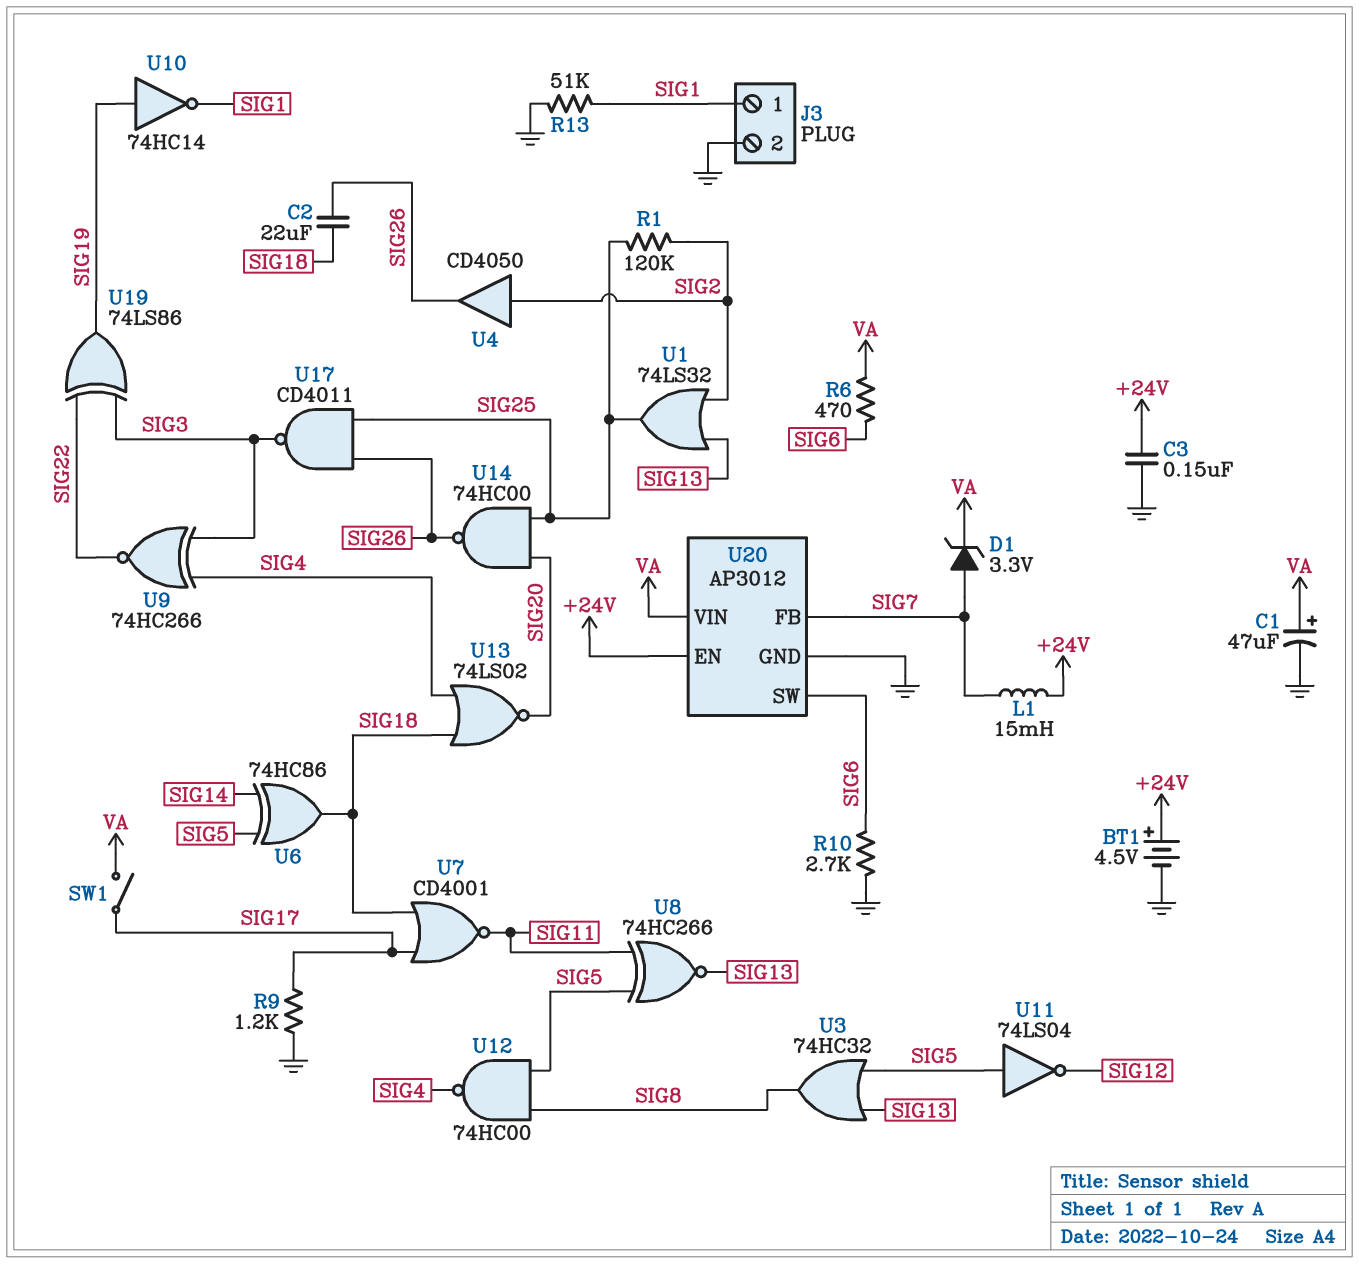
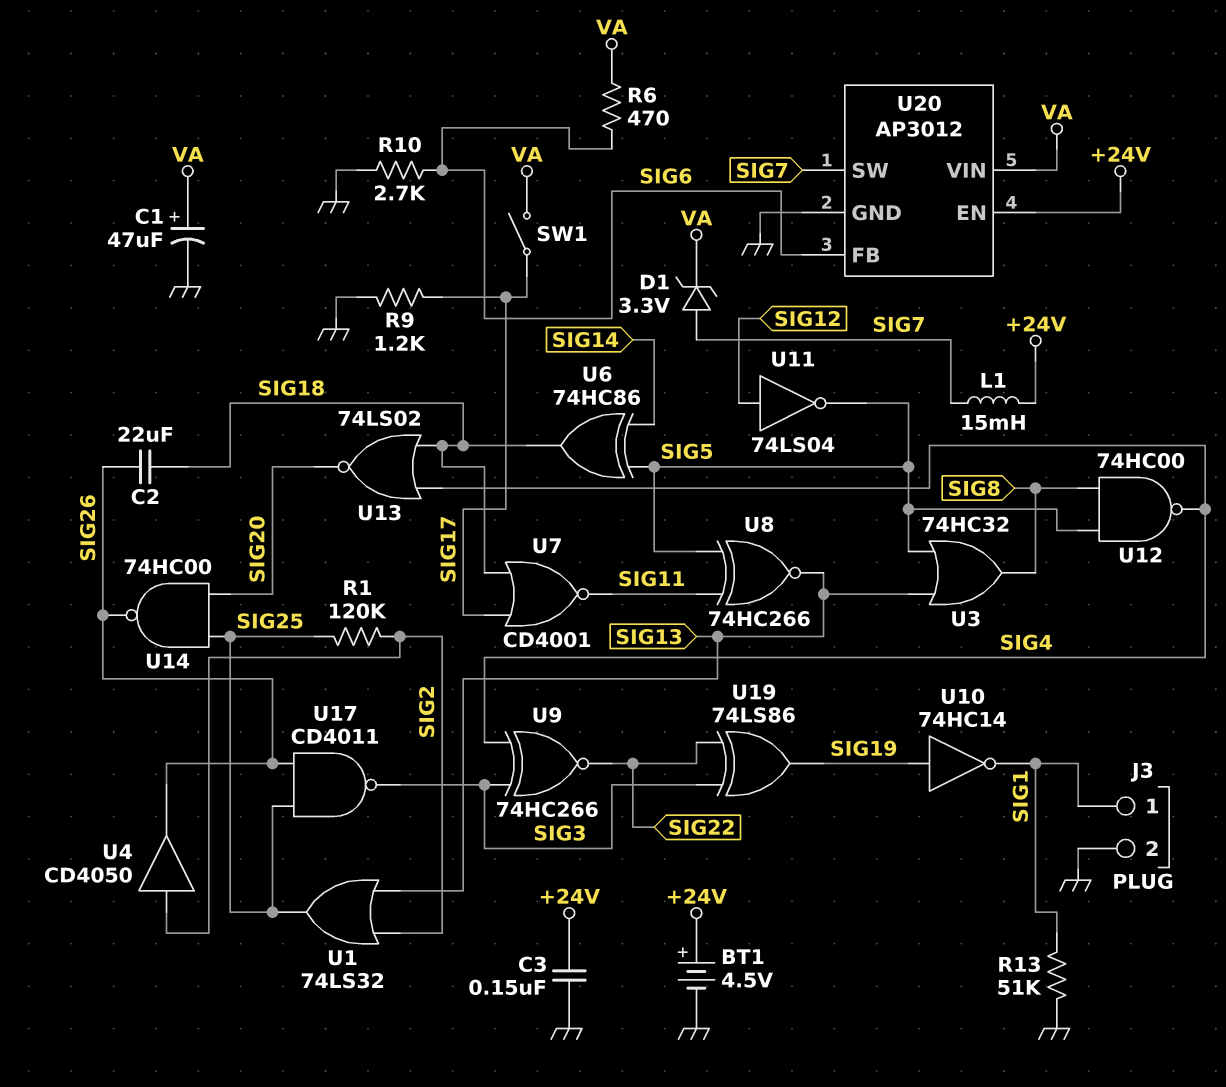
U11: NOT 74LS04 (in SIG5, out SIG12) -> NOT 74LS04 (in SIG12, out SIG5)
U20 pin FB: SIG7 -> SIG6
U20 pin SW: SIG6 -> SIG7

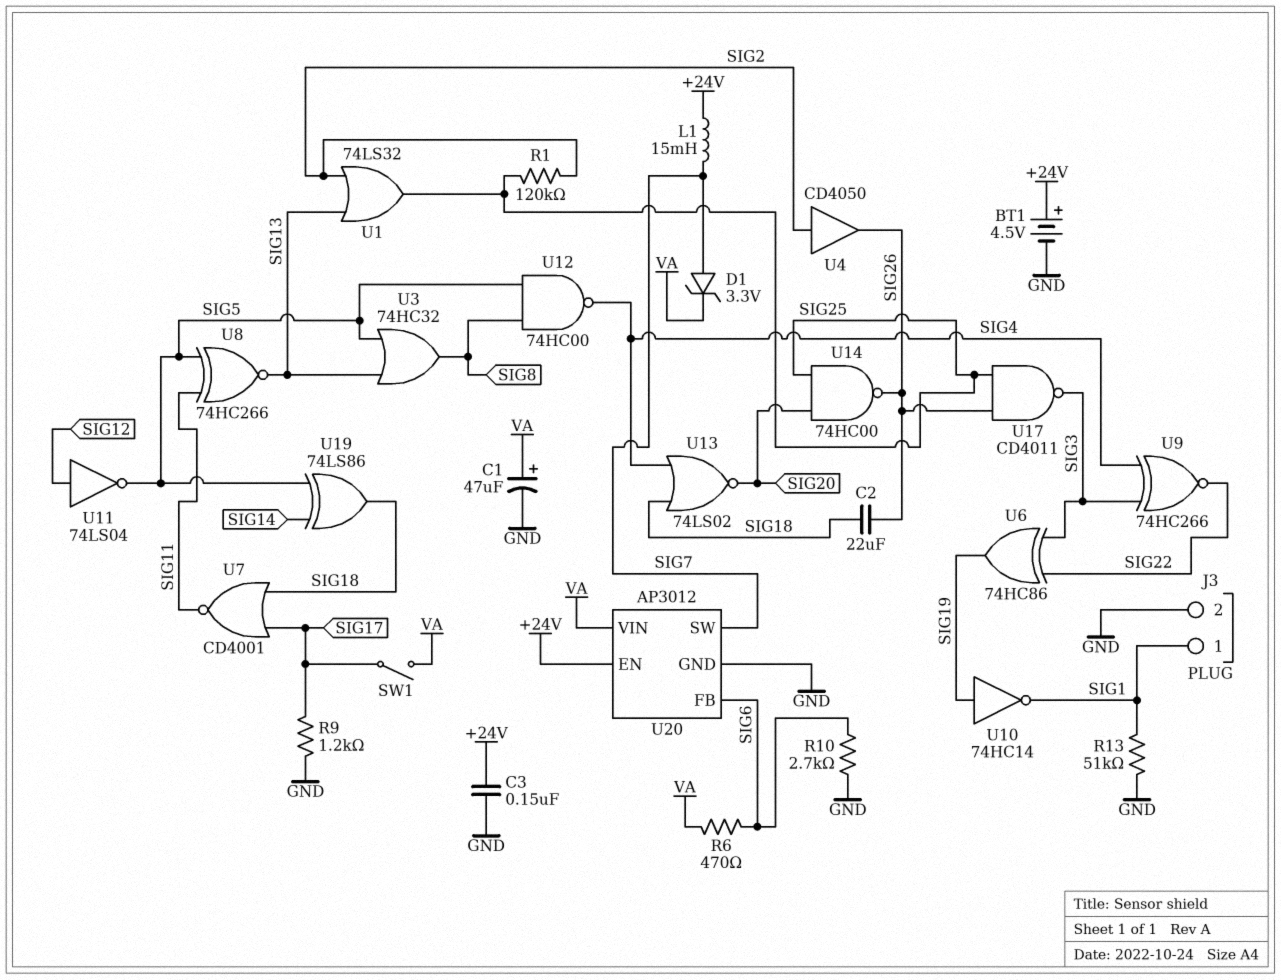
U6: XOR 74HC86 (in SIG5, in SIG14, out SIG18) -> XOR 74HC86 (in SIG3, in SIG22, out SIG19)
U19: XOR 74LS86 (in SIG3, in SIG22, out SIG19) -> XOR 74LS86 (in SIG5, in SIG14, out SIG18)

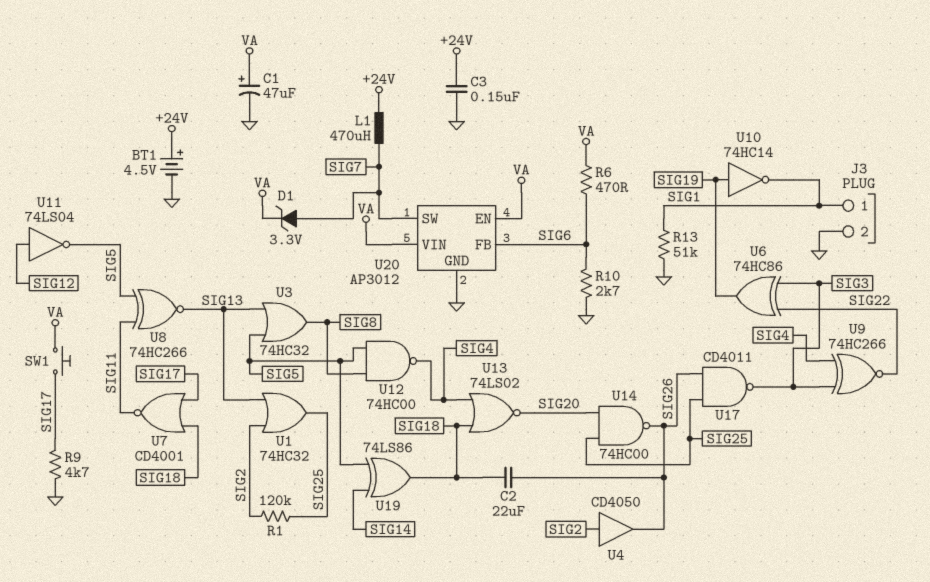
L1: 15mH (+24V, SIG7) -> 470uH (+24V, SIG7)
R9: 1.2k (GND, SIG17) -> 4.7k (GND, SIG17)
SW1: switch (SIG17, VA) -> button (SIG17, VA)
U1: OR 74LS32 (in SIG2, in SIG13, out SIG25) -> OR 74HC32 (in SIG2, in SIG13, out SIG25)
U20 pin EN: +24V -> VA

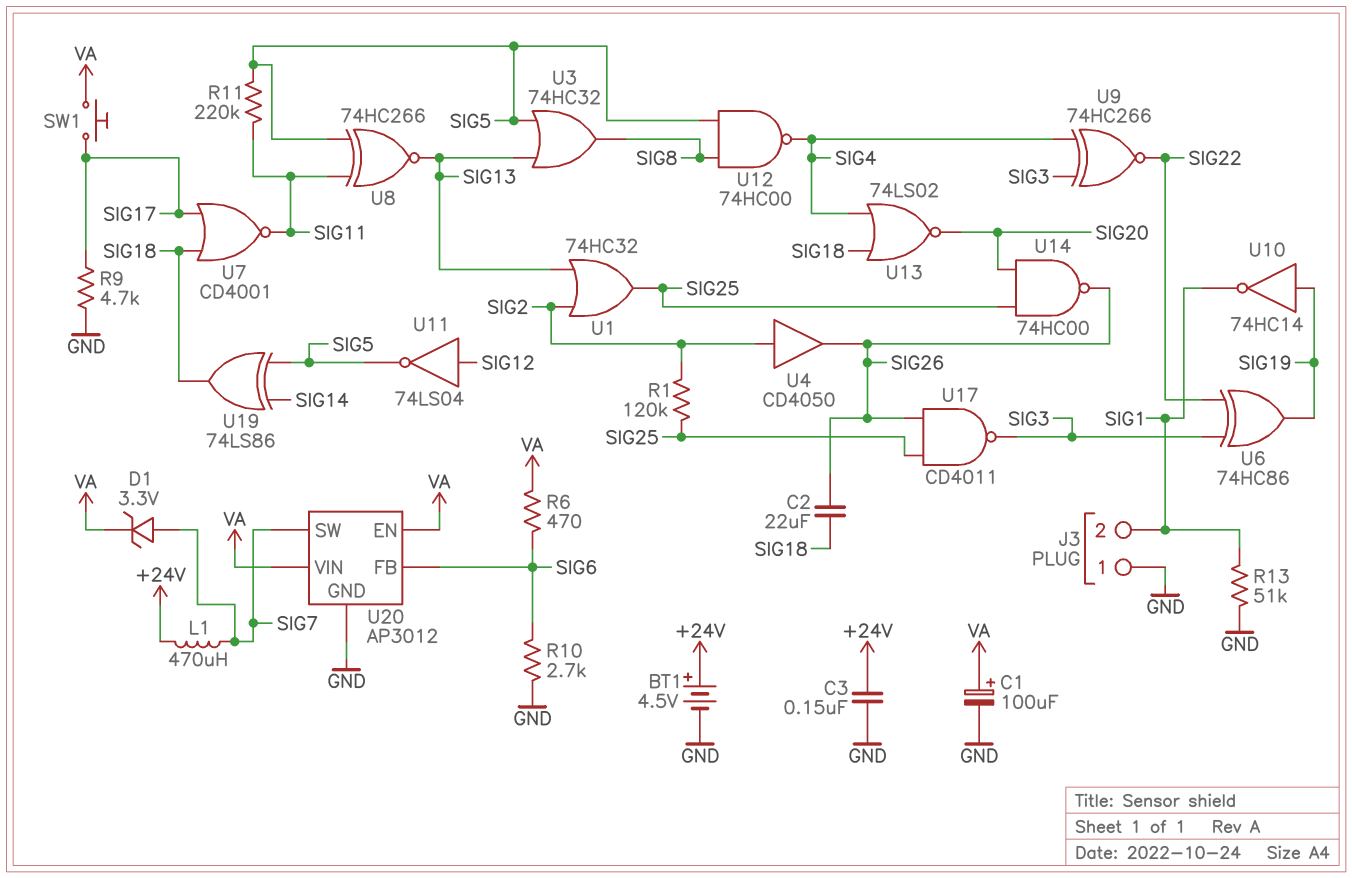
C1: 47uF (plus VA, minus GND) -> 100uF (plus VA, minus GND)
J3 pin 1: SIG1 -> GND
J3 pin 2: GND -> SIG1
R11: none -> 220k (SIG5, SIG11)

